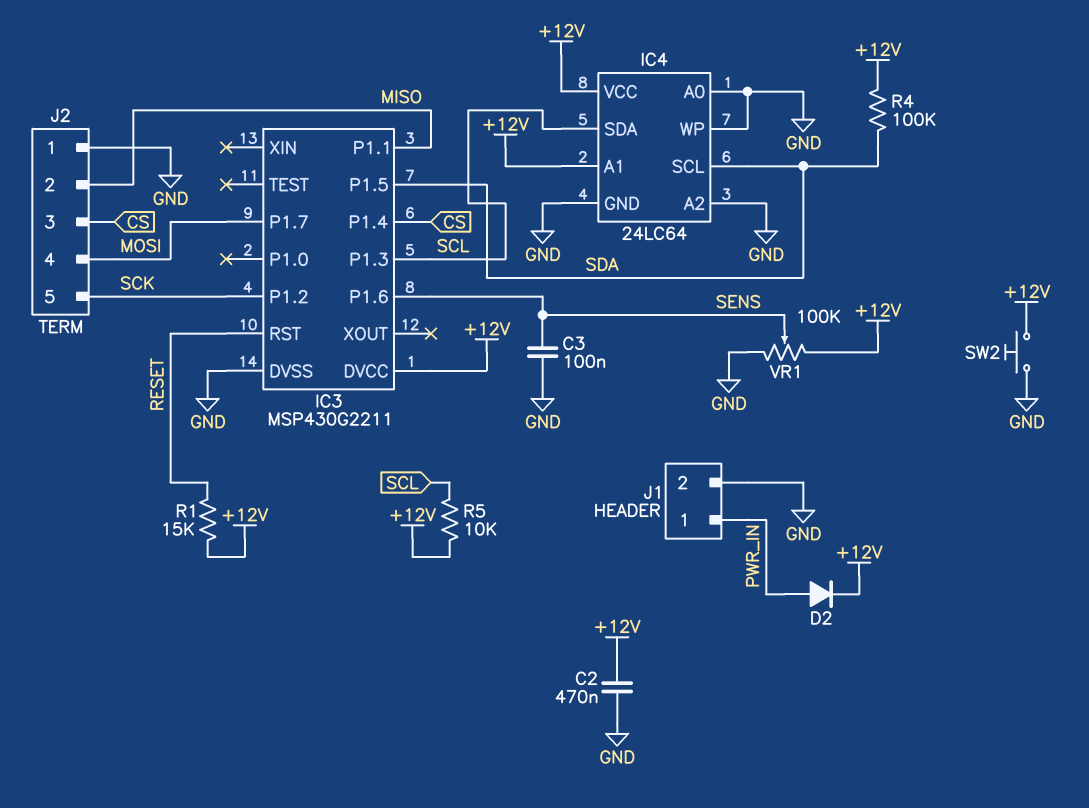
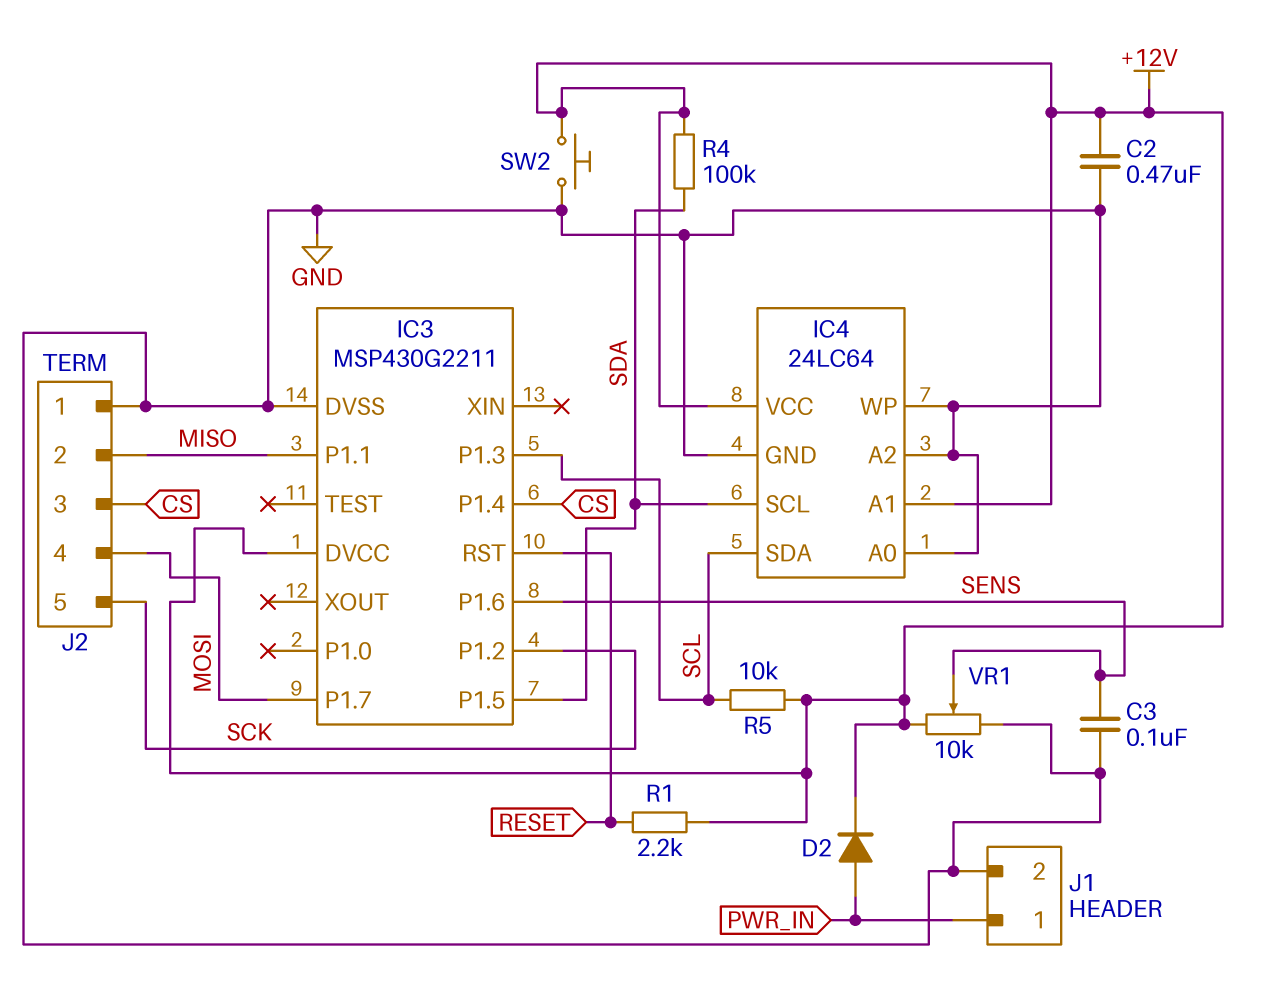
R1: 15k (+12V, RESET) -> 2.2k (+12V, RESET)
VR1: 100k (+12V, GND, wiper SENS) -> 10k (+12V, GND, wiper SENS)

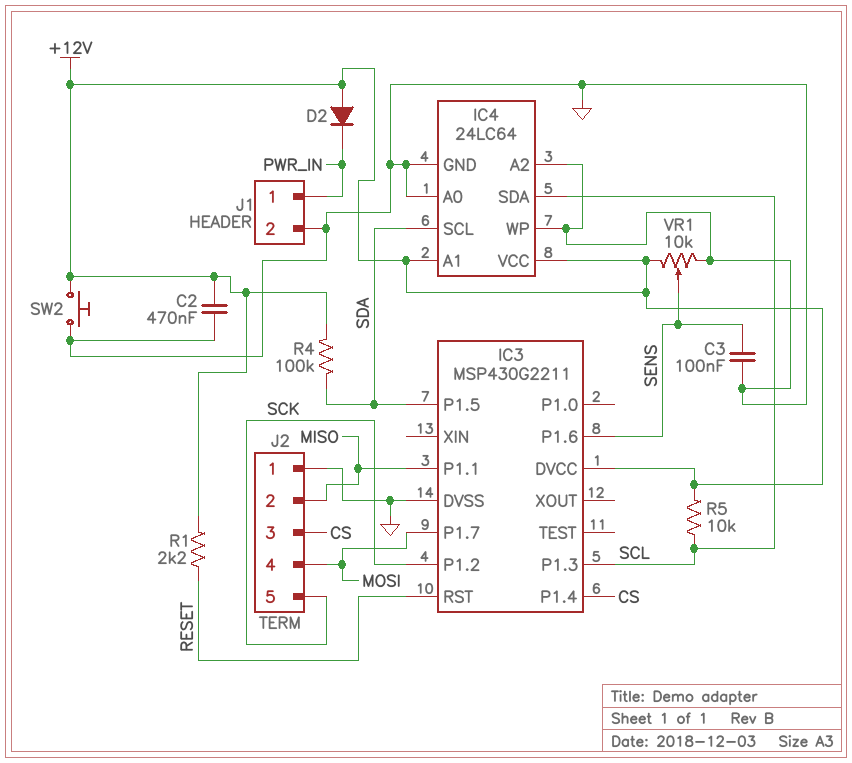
D2: diode (A PWR_IN, K +12V) -> diode (A +12V, K PWR_IN)

